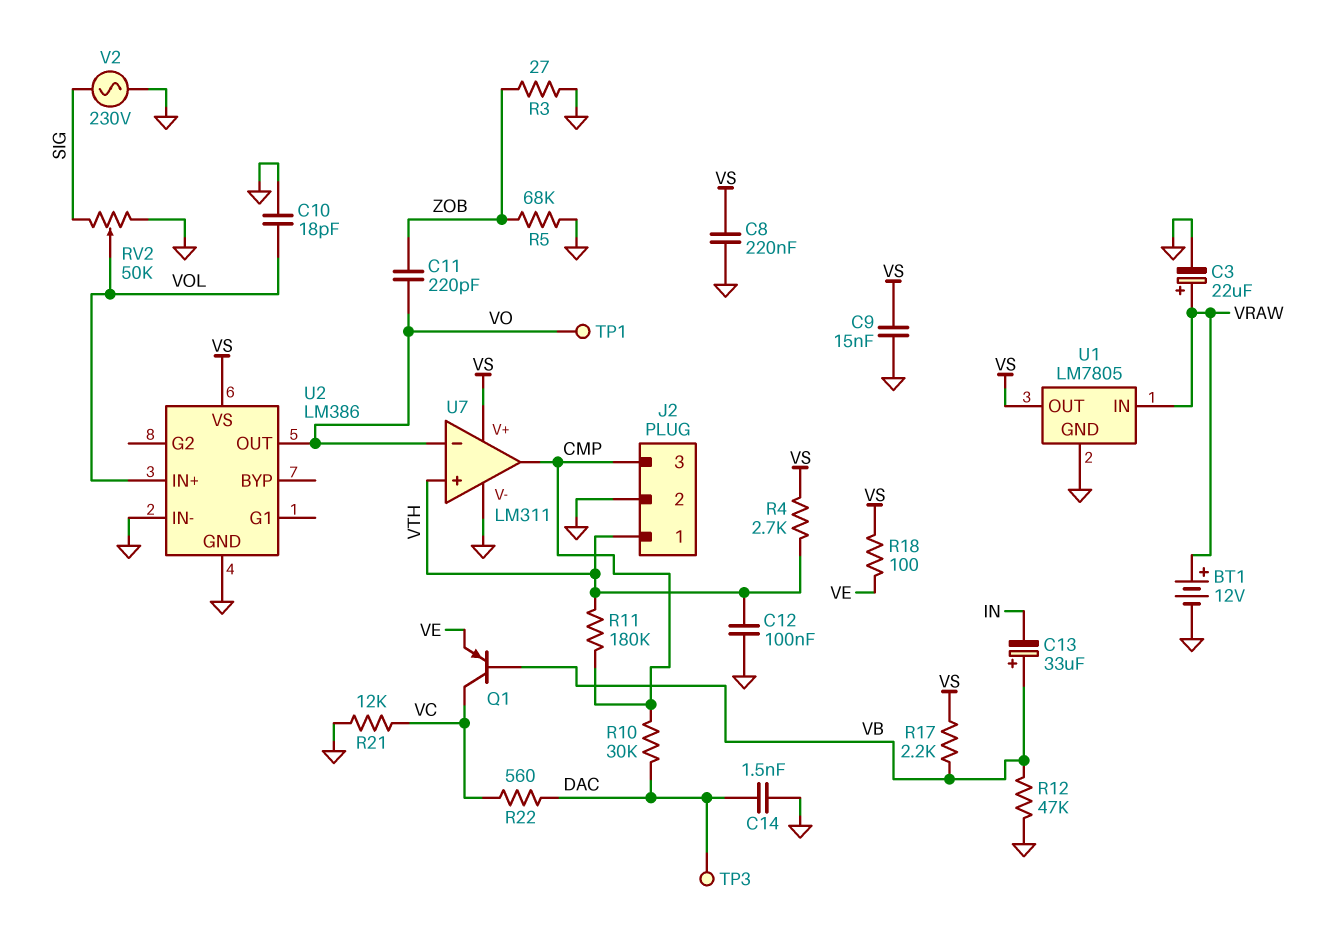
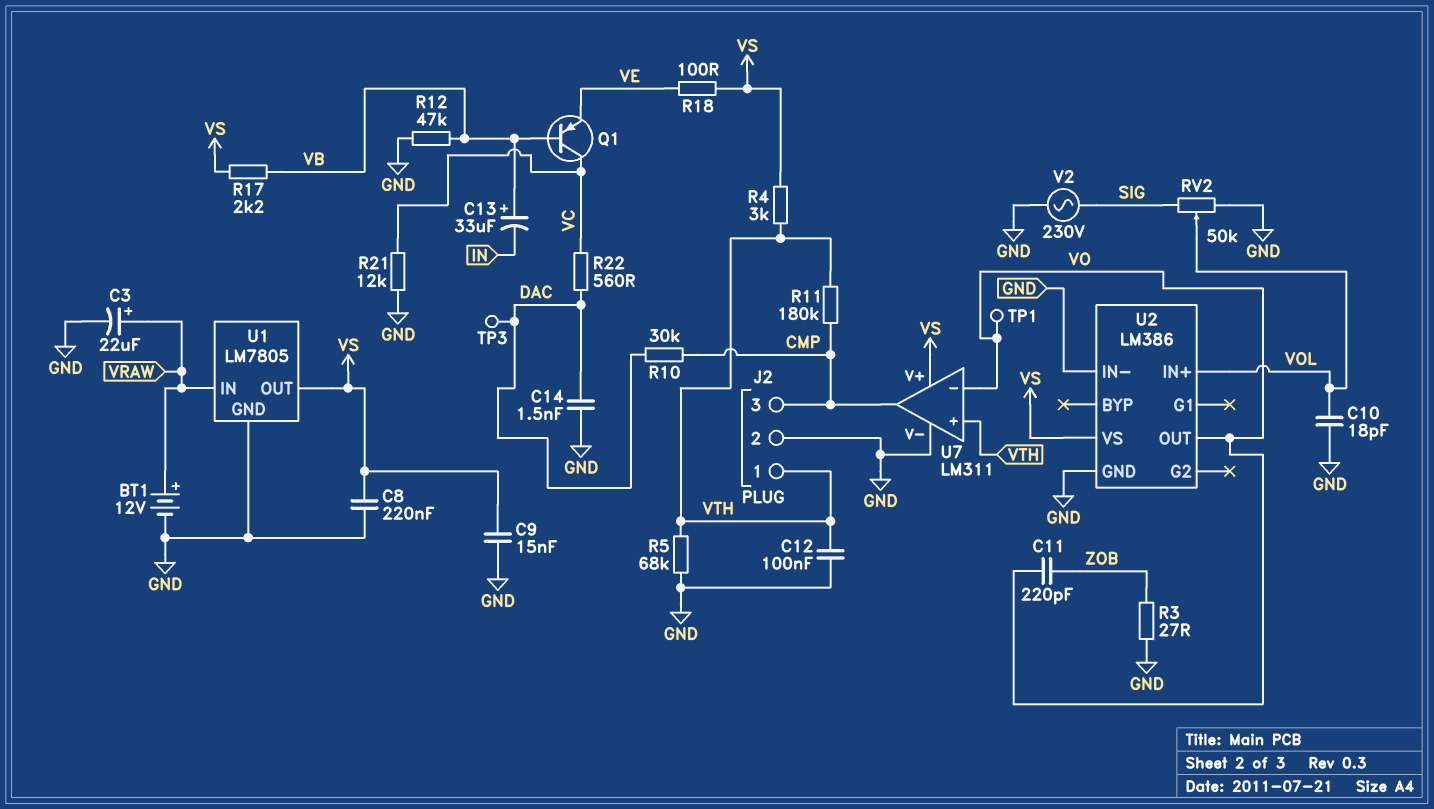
R4: 2.7k (VS, VTH) -> 3k (VS, VTH)
R5: 68k (GND, ZOB) -> 68k (GND, VTH)

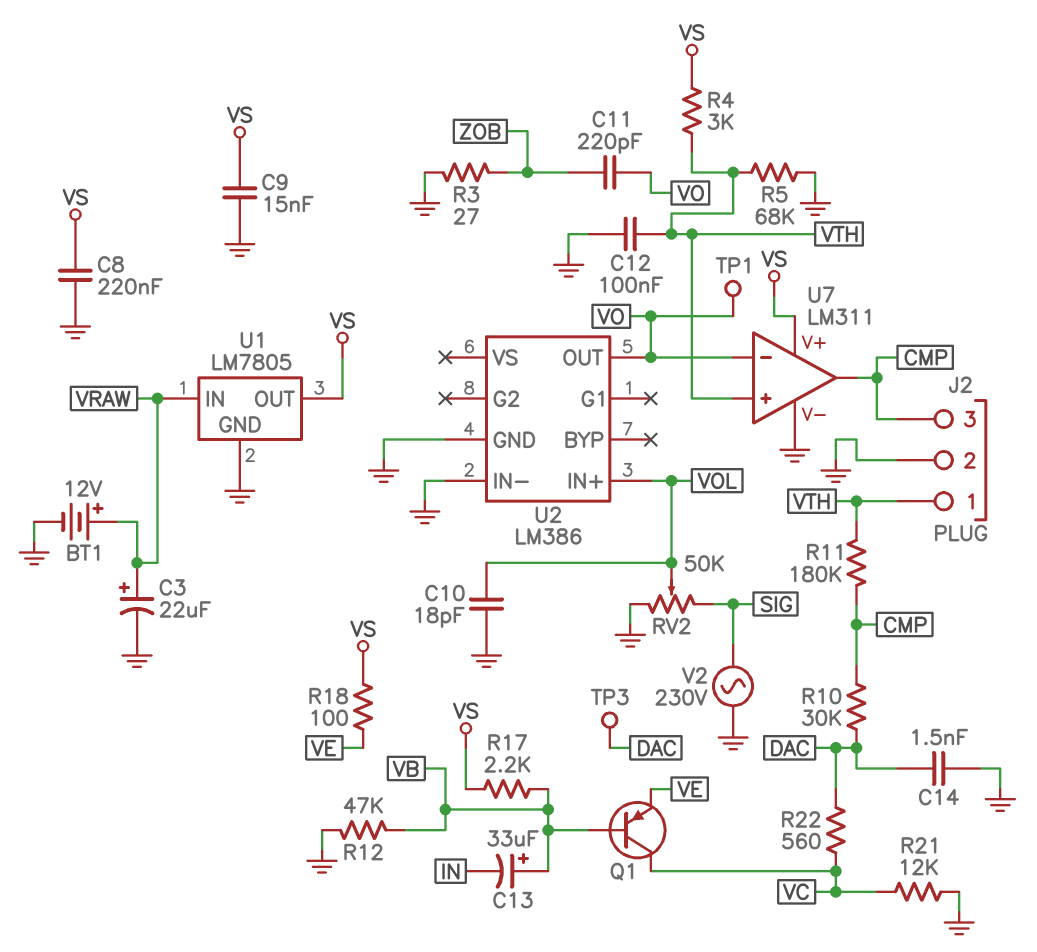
U2 pin VS: VS -> none

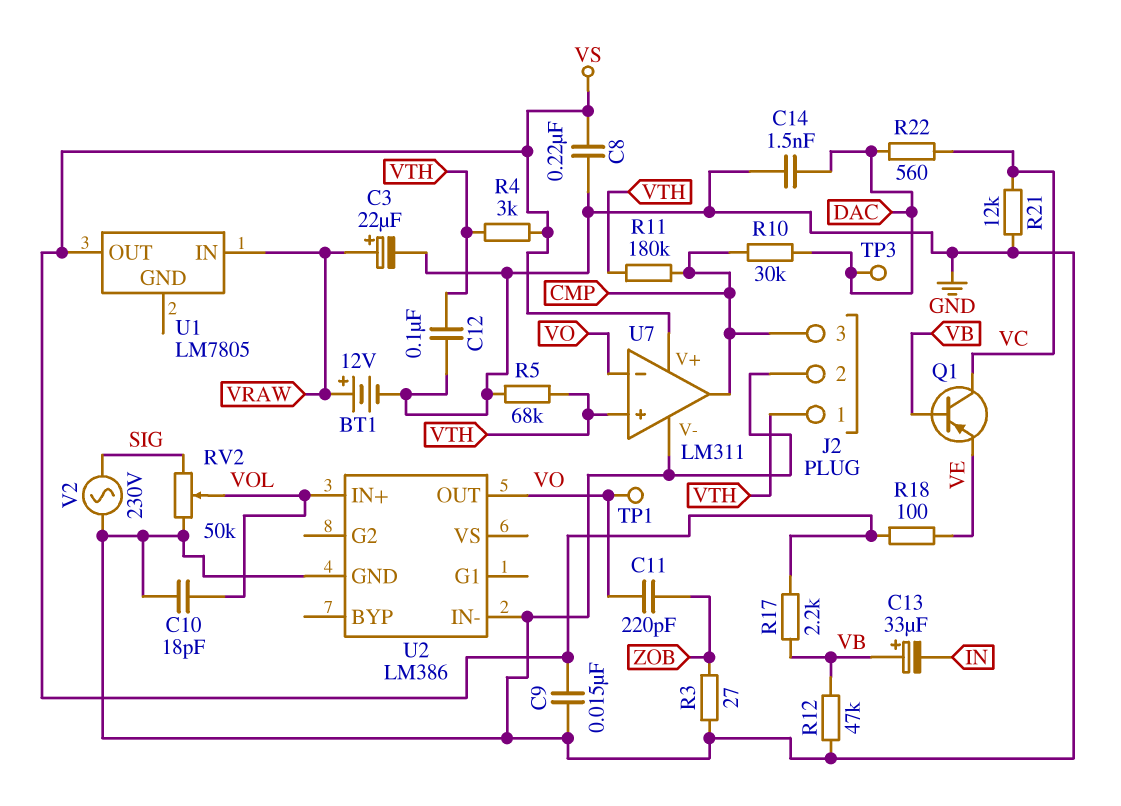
U1 pin GND: GND -> none

